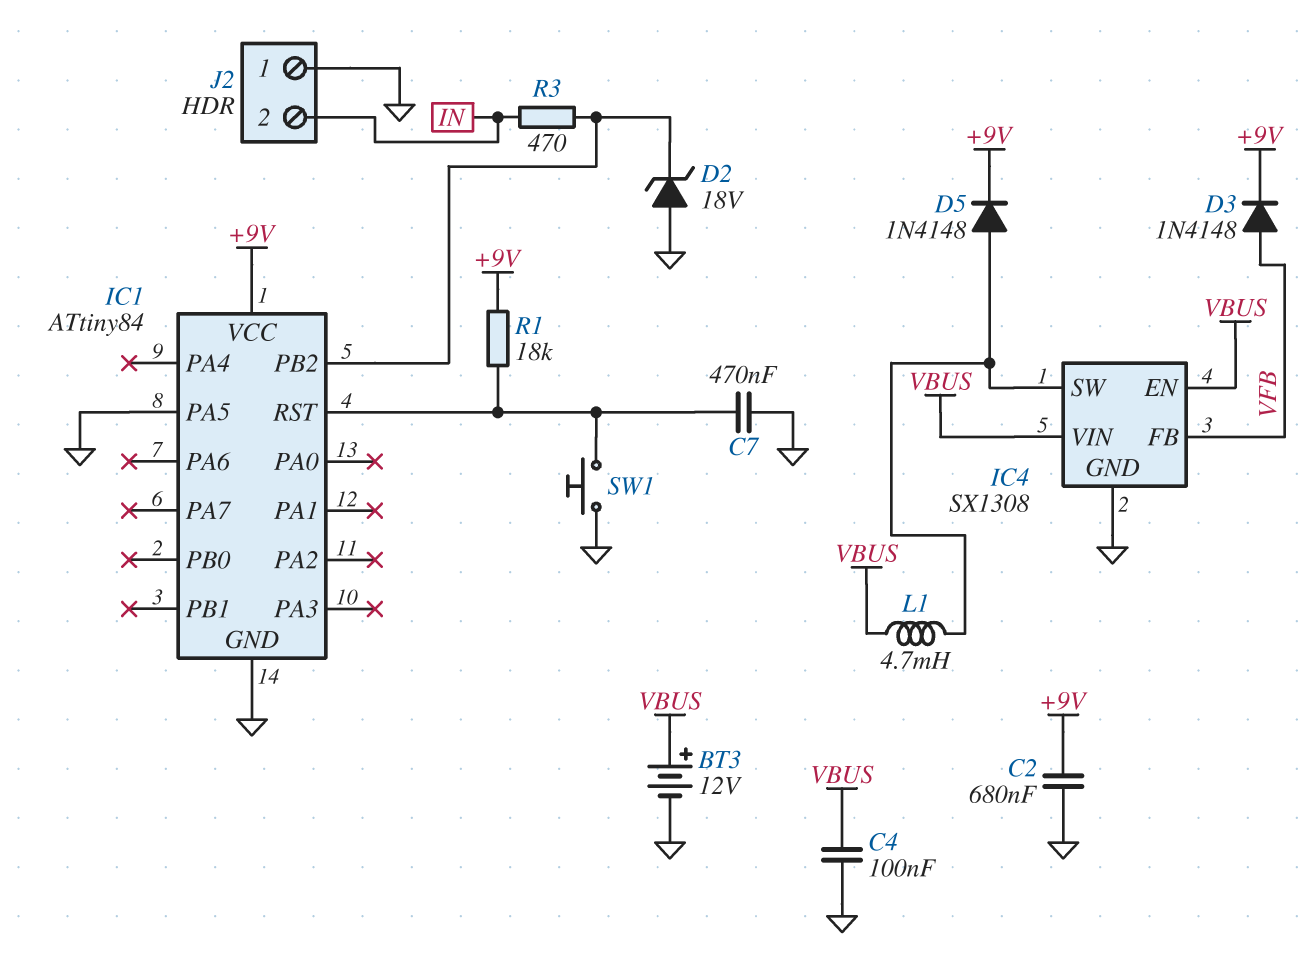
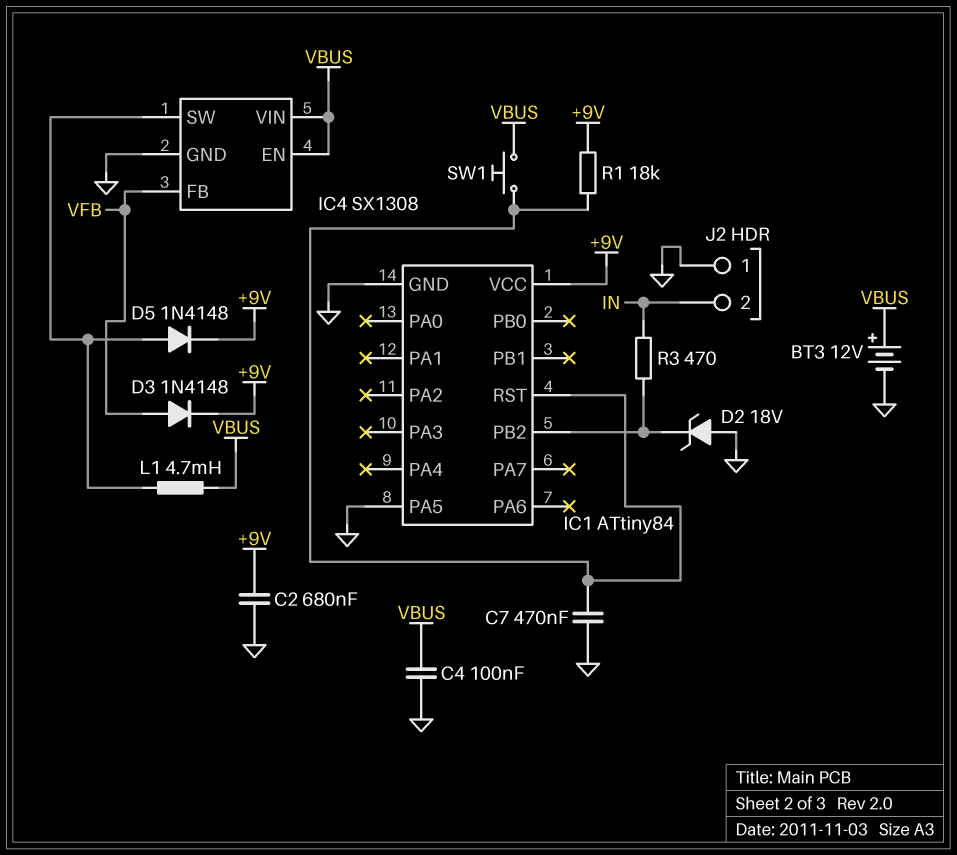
SW1: button (GND, IC1/RST) -> button (IC1/RST, VBUS)

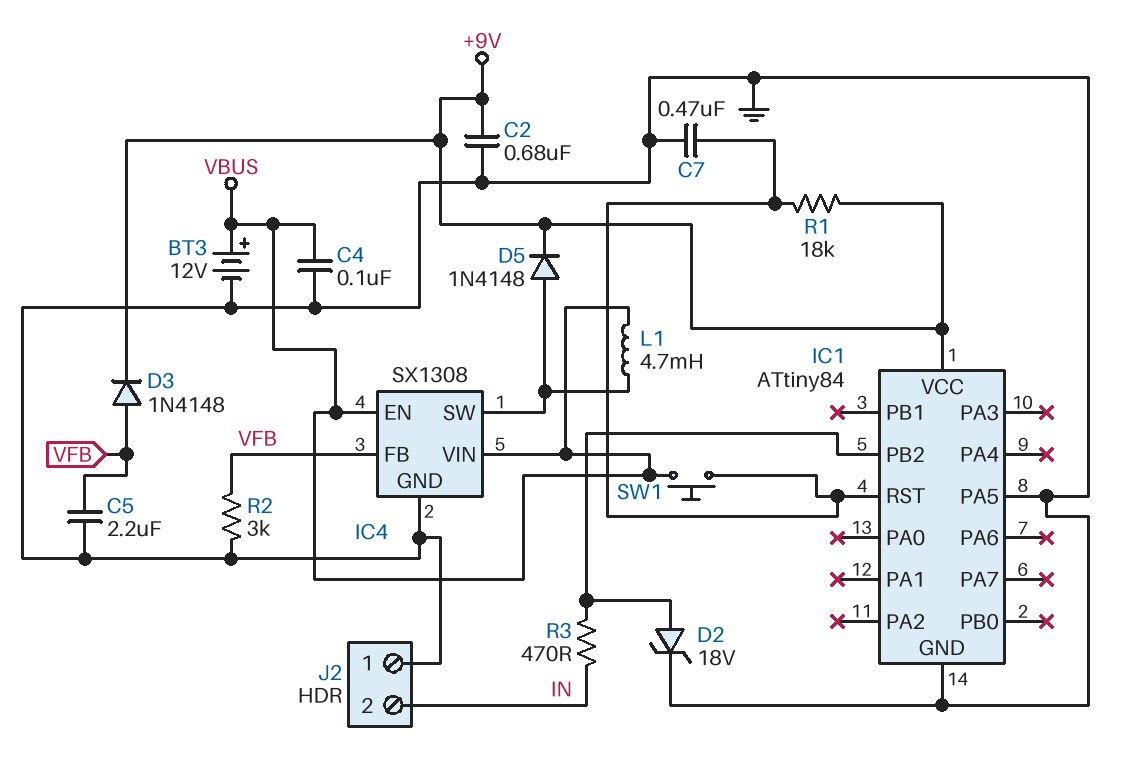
C5: none -> 2.2uF (GND, VFB)
D2: zener 18V (A GND, K IC1/PB2) -> zener 18V (A IC1/PB2, K GND)
R2: none -> 3k (GND, VFB)

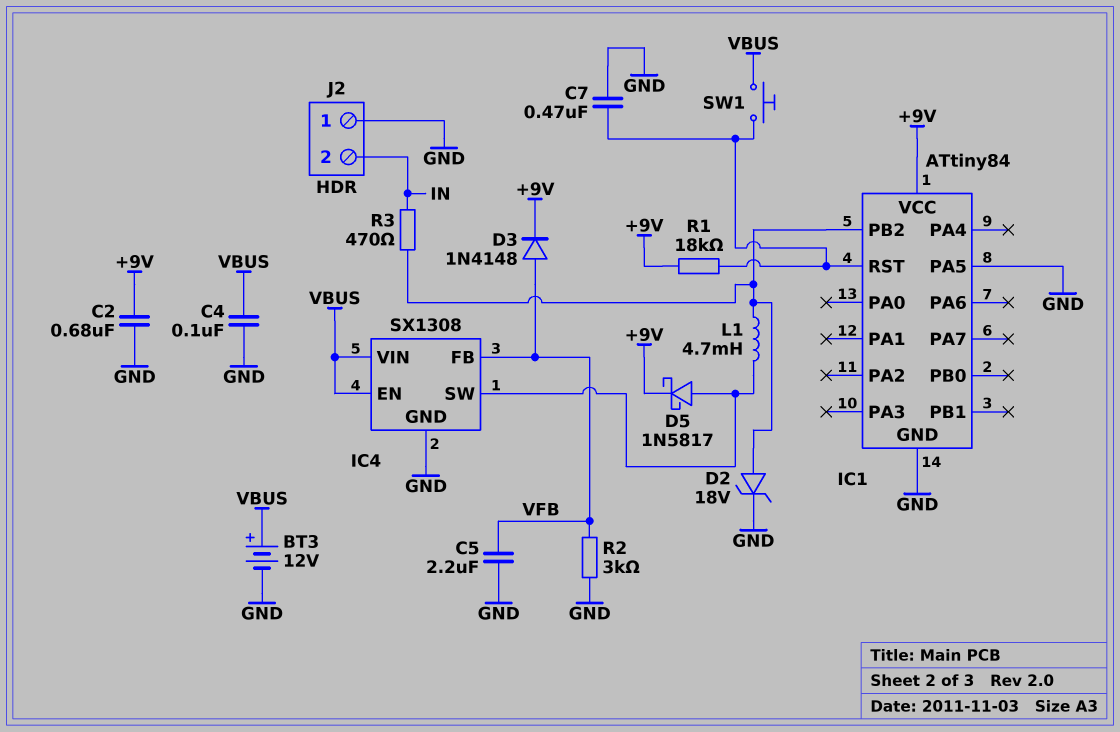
D5: diode 1N4148 (A IC4/SW, K +9V) -> schottky 1N5817 (A IC4/SW, K +9V)
L1: 4.7mH (IC4/SW, VBUS) -> 4.7mH (IC1/PB2, IC4/SW)

